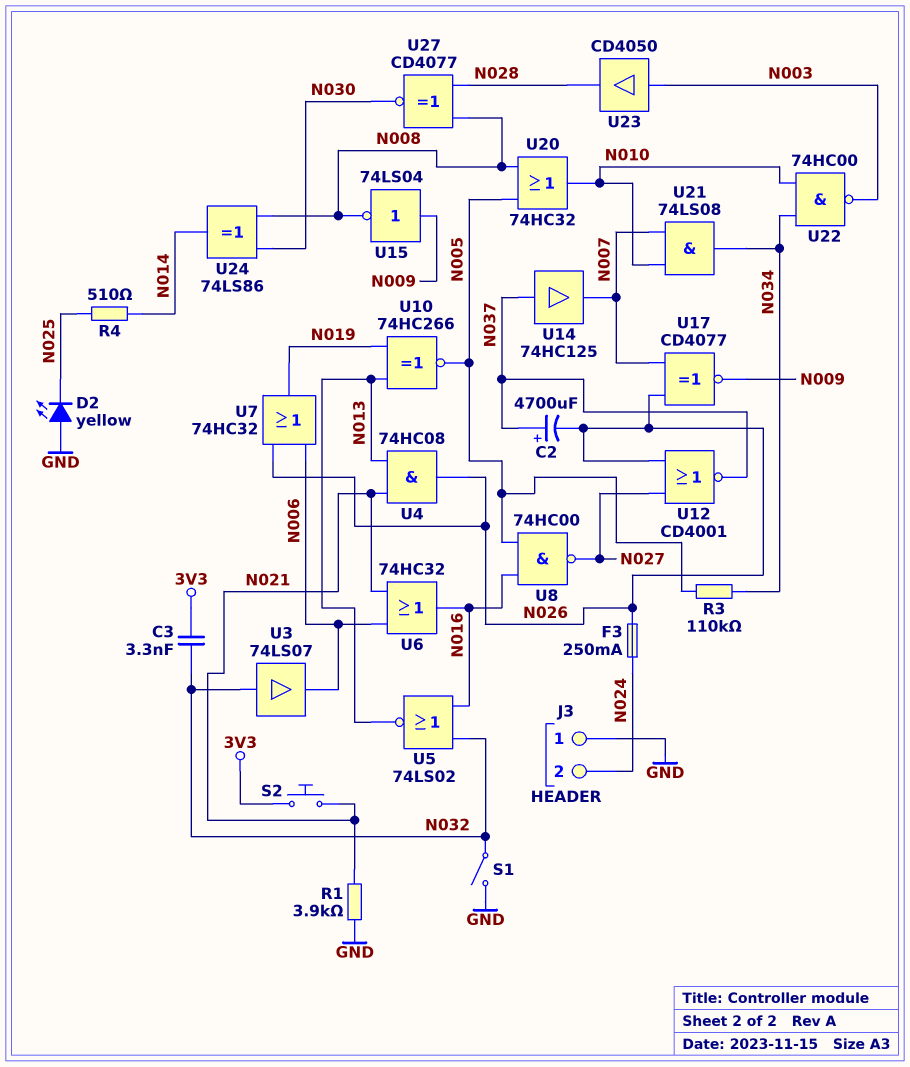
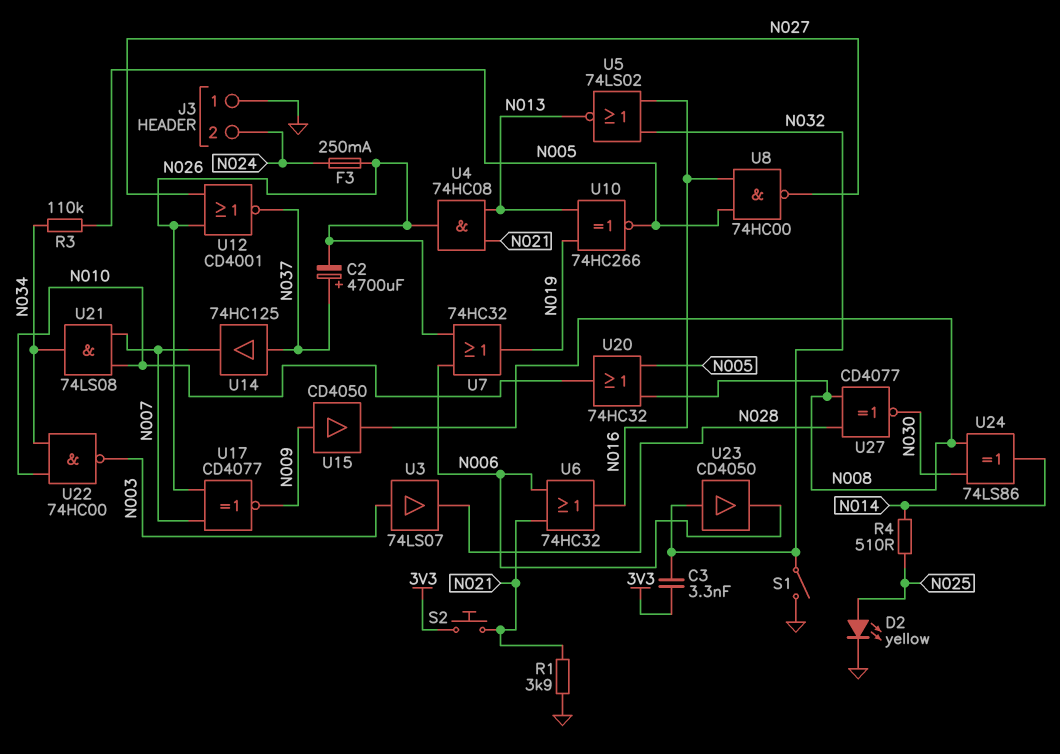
D2: LED yellow (A GND, K N025) -> LED yellow (A N025, K GND)
U3: buffer 74LS07 (in N032, out N006) -> buffer 74LS07 (in N003, out N028)
U15: NOT 74LS04 (in N009, out N008) -> buffer CD4050 (in N009, out N008)
U23: buffer CD4050 (in N003, out N028) -> buffer CD4050 (in N032, out N006)

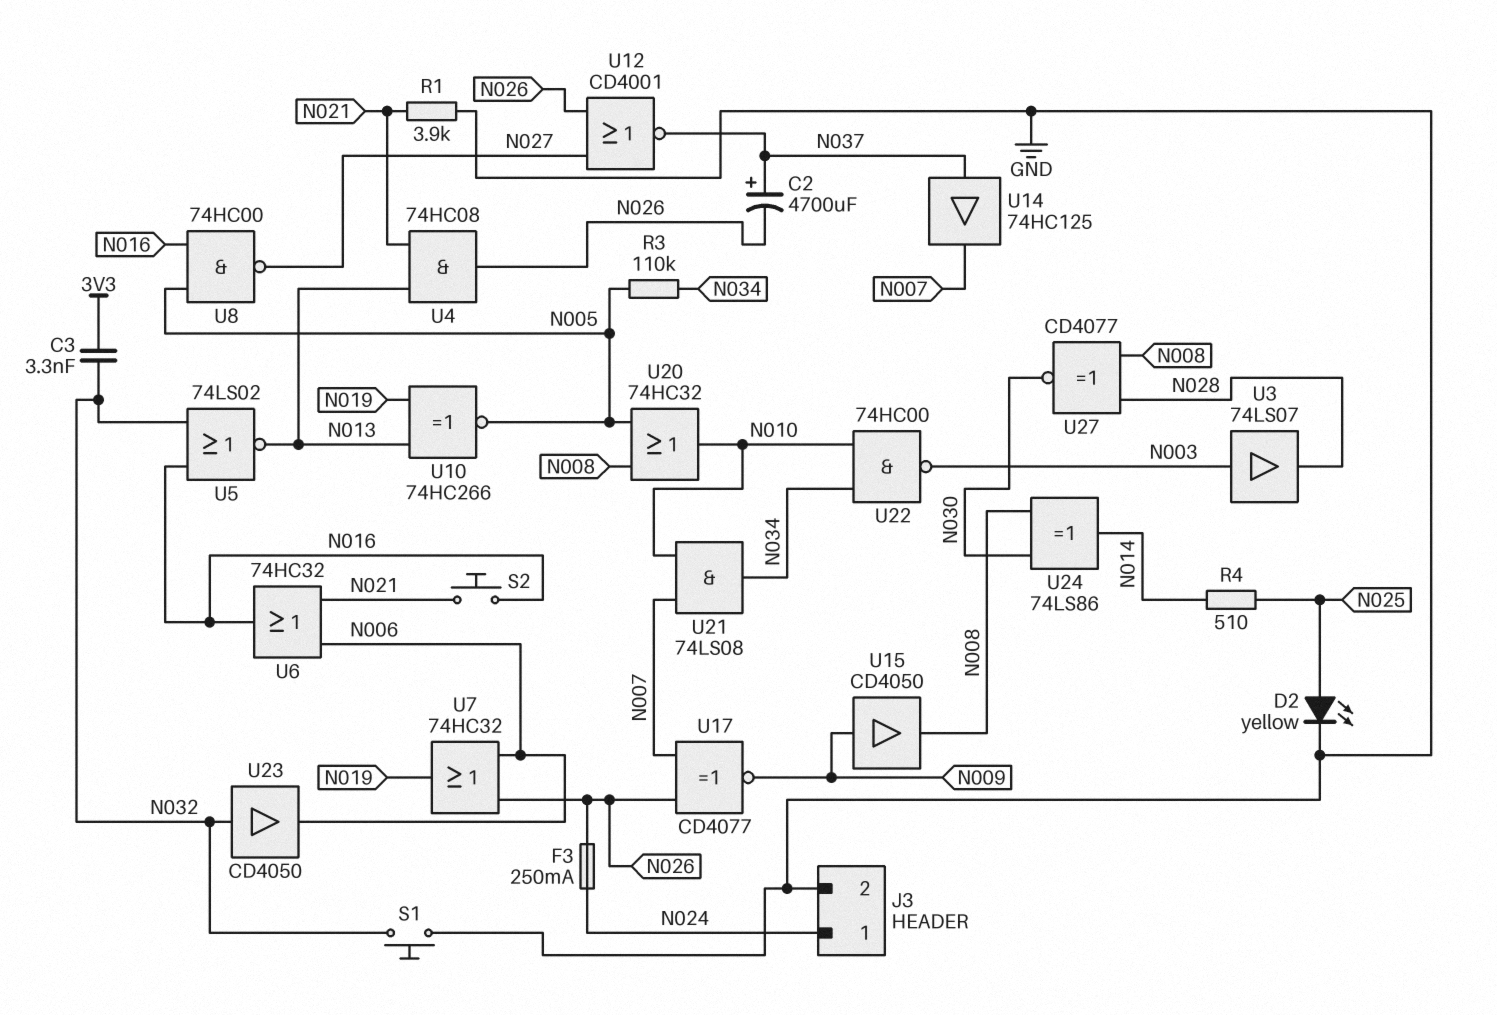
J3 pin 1: GND -> N024
J3 pin 2: N024 -> GND
S1: switch (GND, N032) -> button (GND, N032)
S2: button (3V3, N021) -> button (N016, N021)

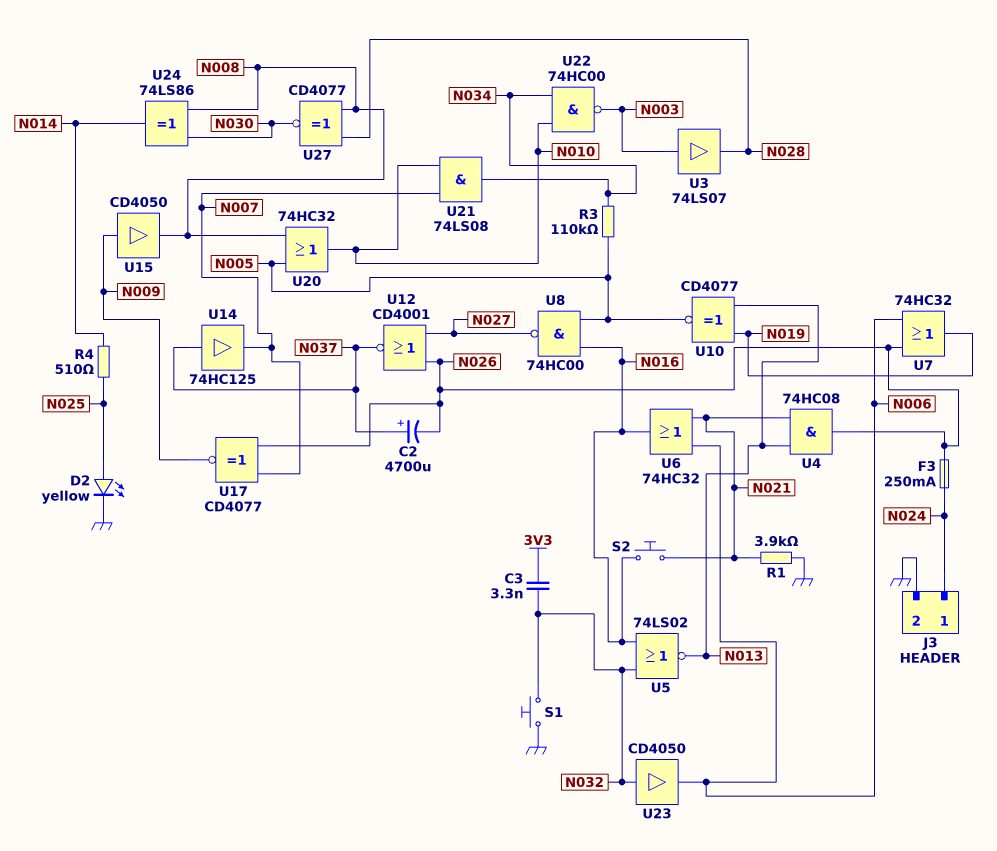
U10: XNOR 74HC266 (in N013, in N019, out N005) -> XNOR CD4077 (in N013, in N019, out N005)

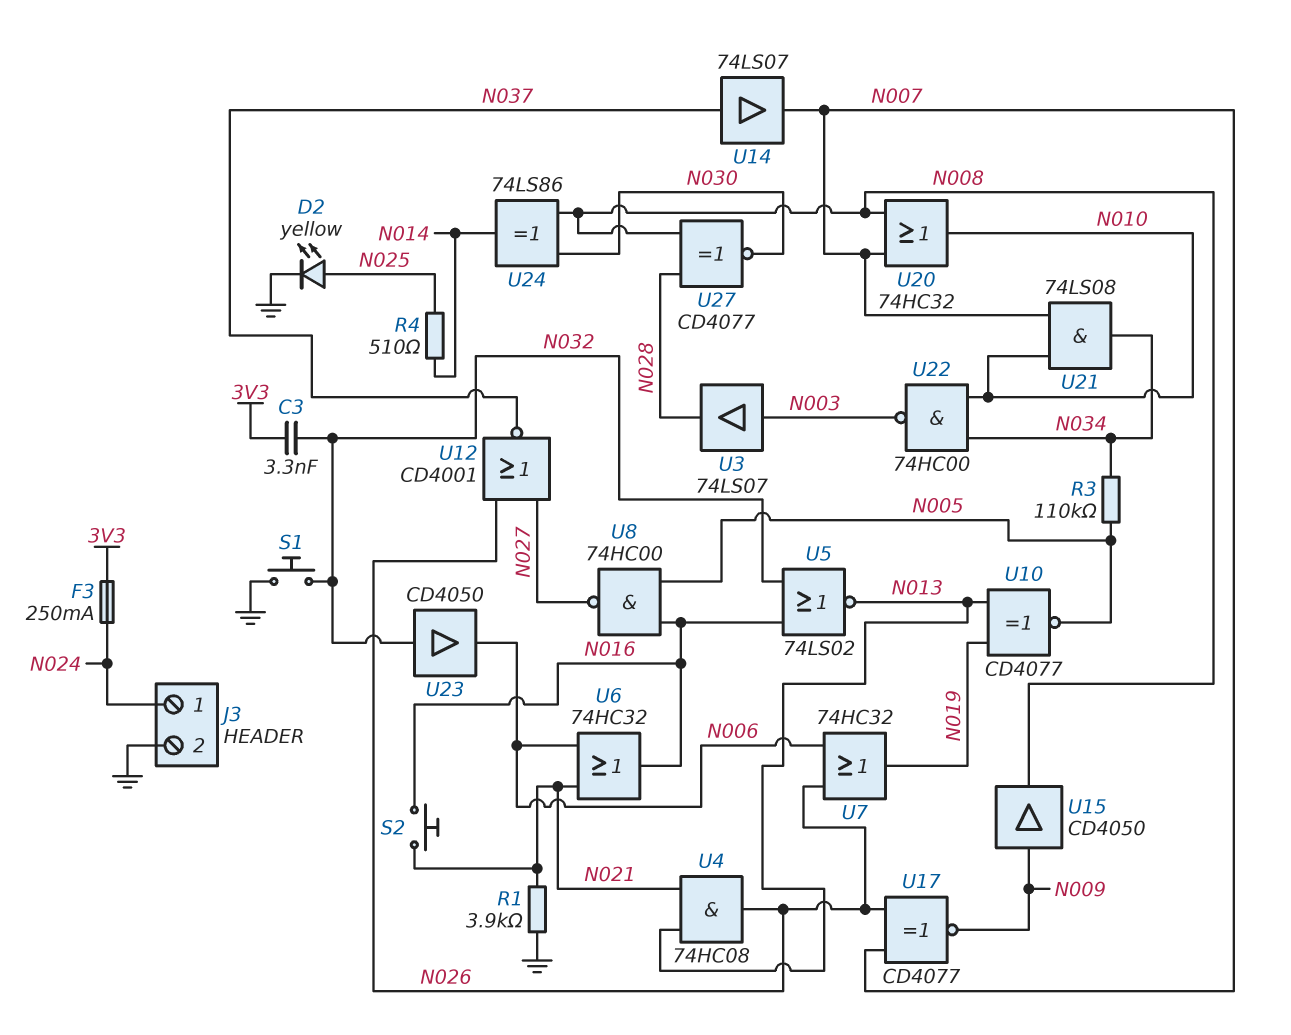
C2: 4700uF (plus N037, minus N026) -> none
F3: 250mA (N024, N026) -> 250mA (3V3, N024)
U14: buffer 74HC125 (in N037, out N007) -> buffer 74LS07 (in N037, out N007)
U20: OR 74HC32 (in N005, in N008, out N010) -> OR 74HC32 (in N007, in N008, out N010)

